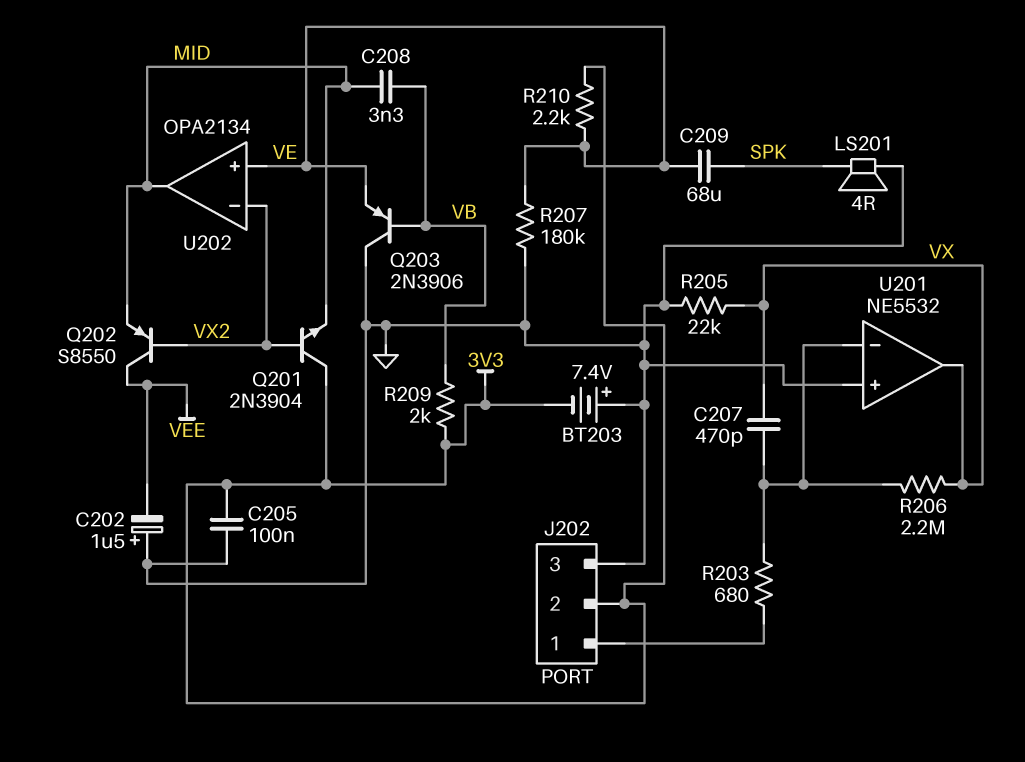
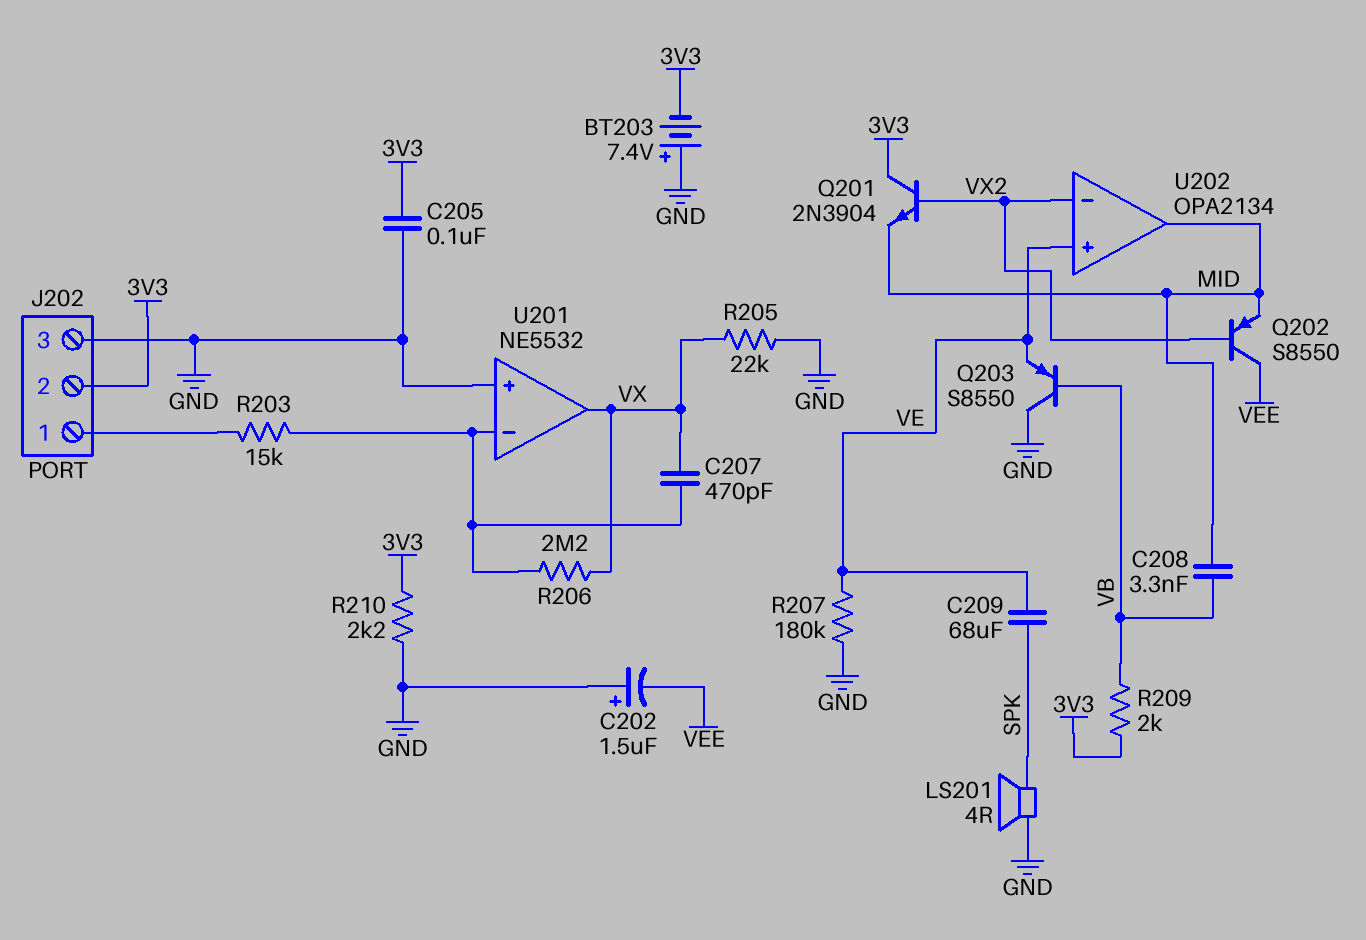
Q203: PNP 2N3906 (B VB, C GND, E VE) -> PNP S8550 (B VB, C GND, E VE)
R203: 680 (J202/1, U201/in-) -> 15k (J202/1, U201/in-)
R210: 2.2k (3V3, VE) -> 2.2k (3V3, GND)

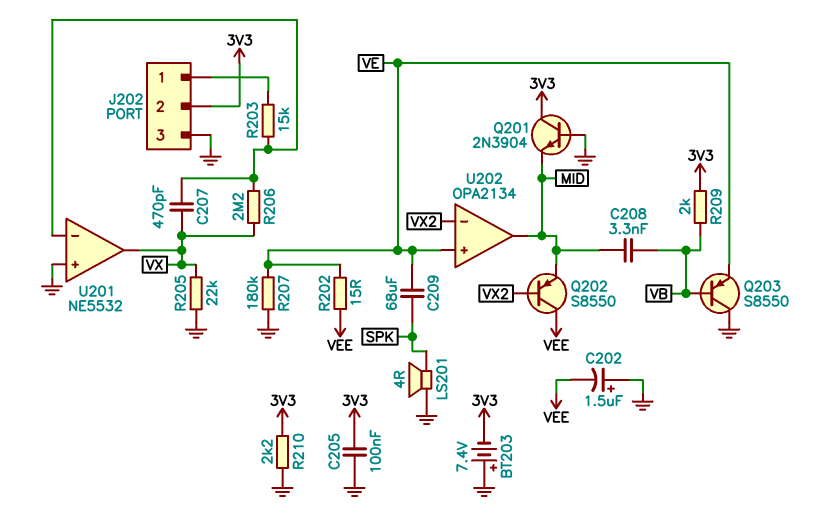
Q201: NPN 2N3904 (B VX2, C 3V3, E MID) -> NPN 2N3904 (B GND, C 3V3, E MID)
R202: none -> 15 (VE, VEE)

